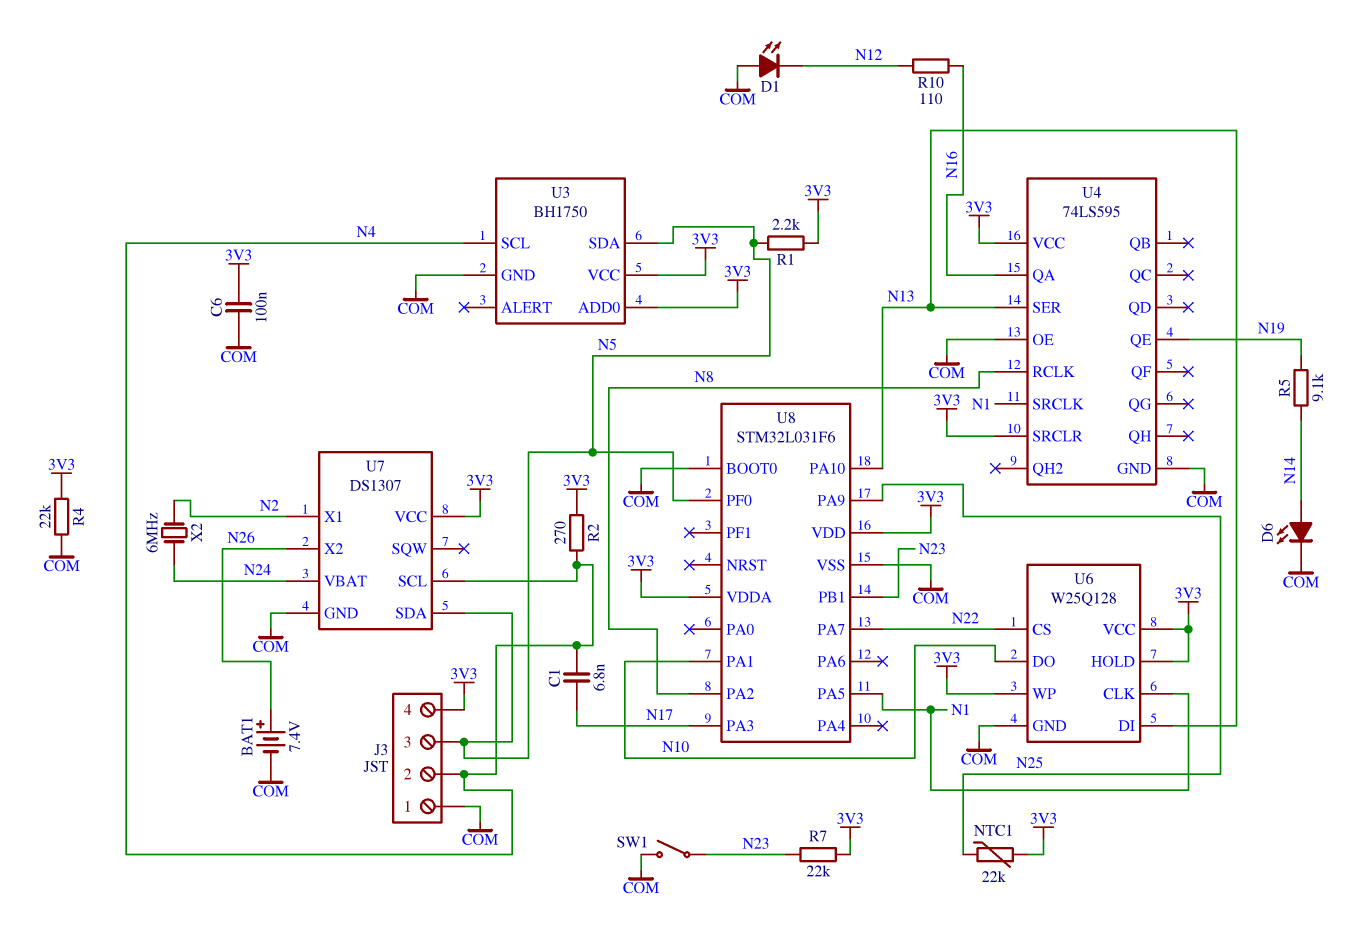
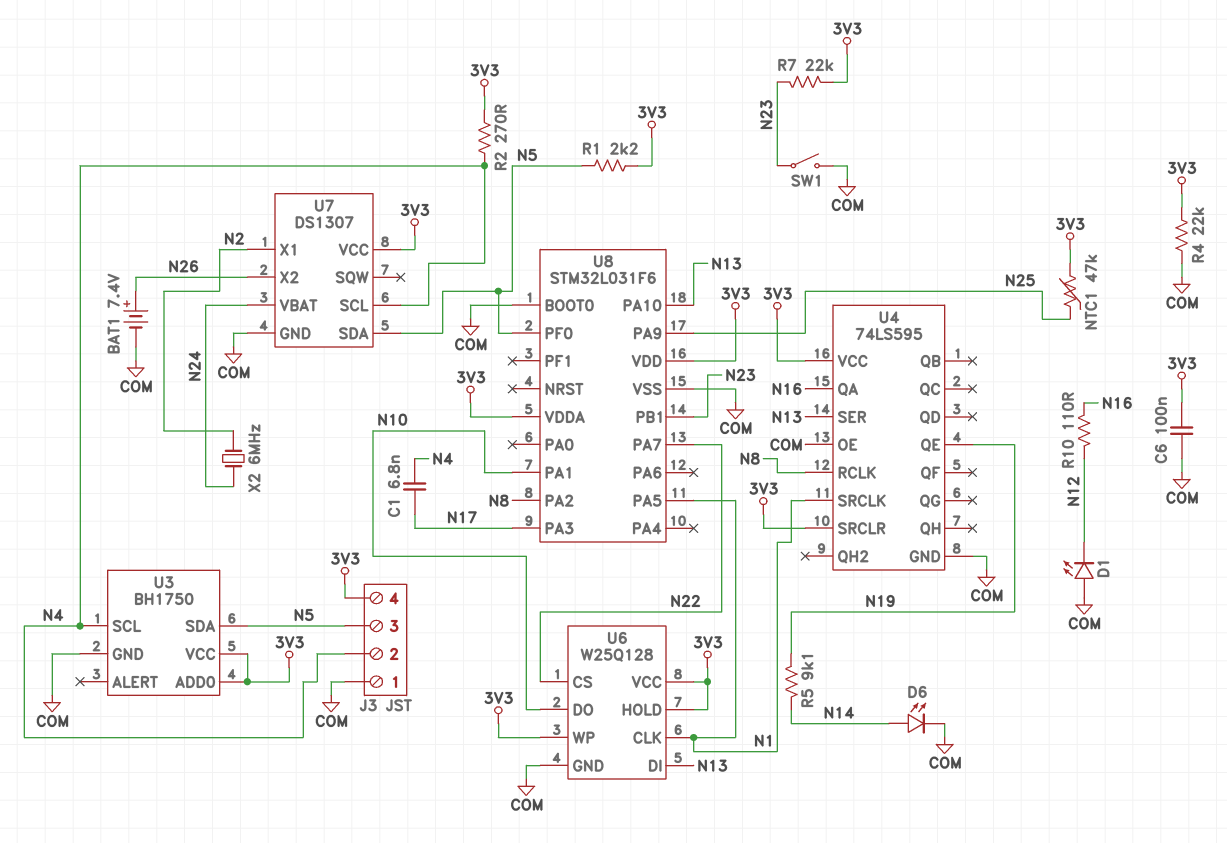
NTC1: 22k (3V3, N25) -> 47k (3V3, N25)

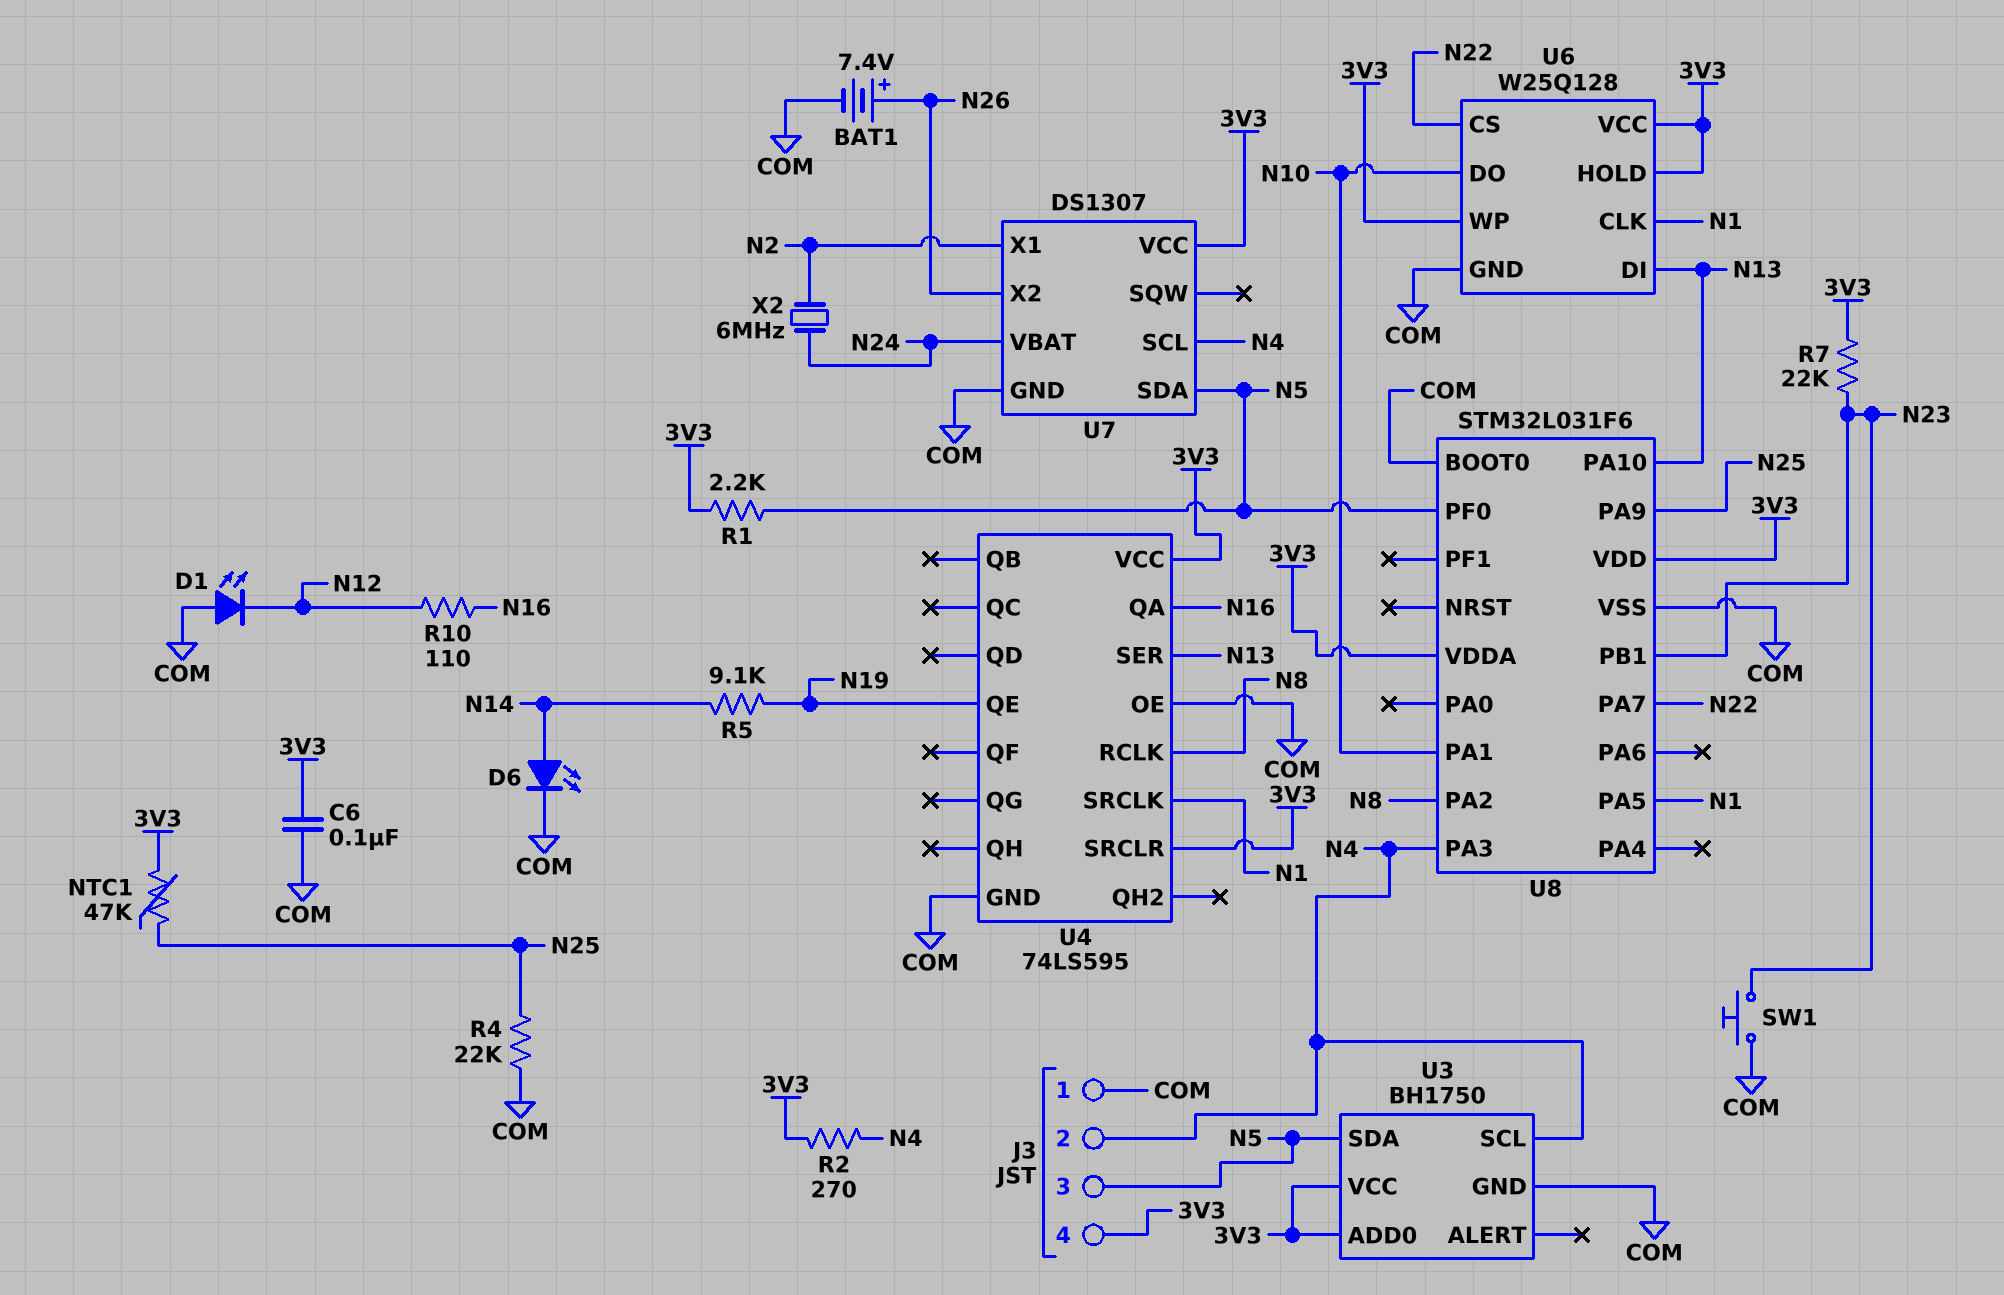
C1: 6.8nF (N4, N17) -> none
R4: 22k (3V3, COM) -> 22k (COM, N25)
SW1: switch (COM, N23) -> button (COM, N23)
U8 pin PA3: N17 -> N4

